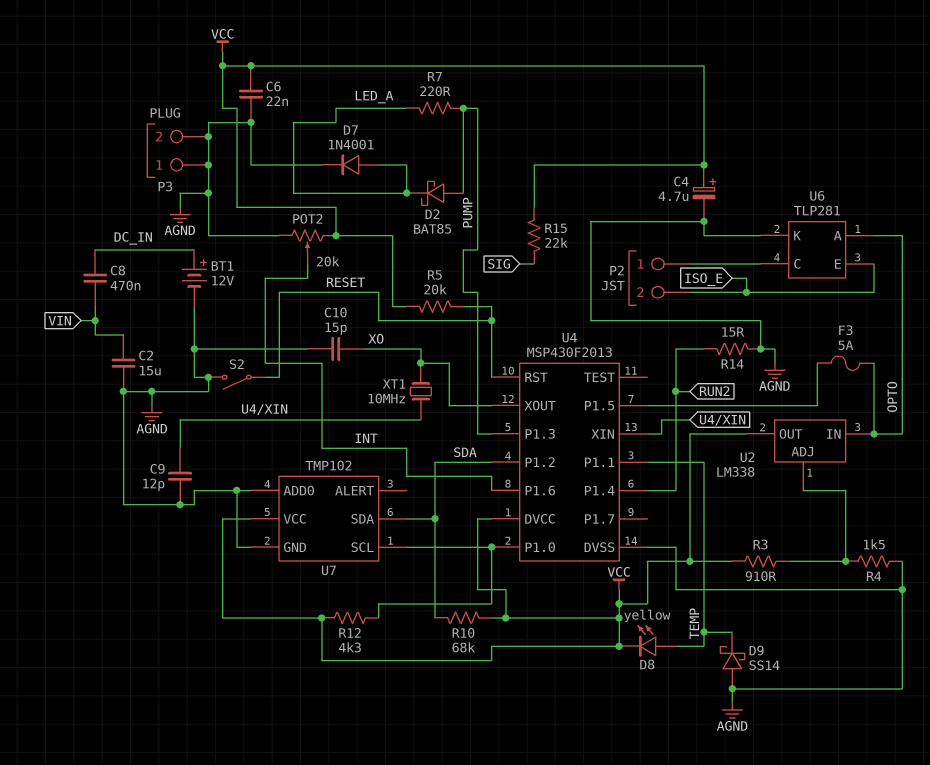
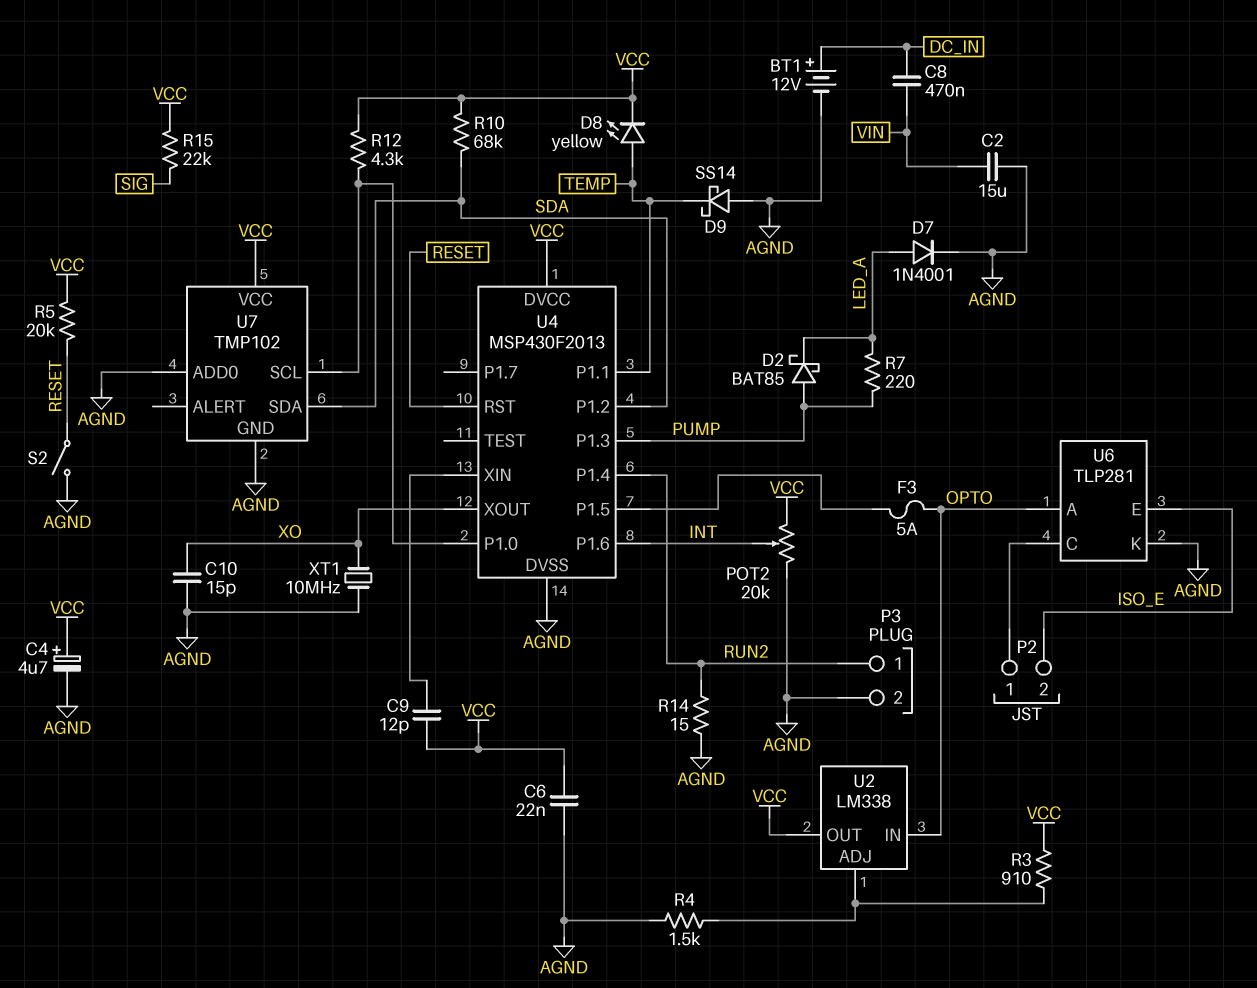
C9: 12pF (AGND, U4/XIN) -> 12pF (U4/XIN, VCC)
P3 pin 1: AGND -> RUN2
XT1: 10MHz (U4/XIN, XO) -> 10MHz (AGND, XO)

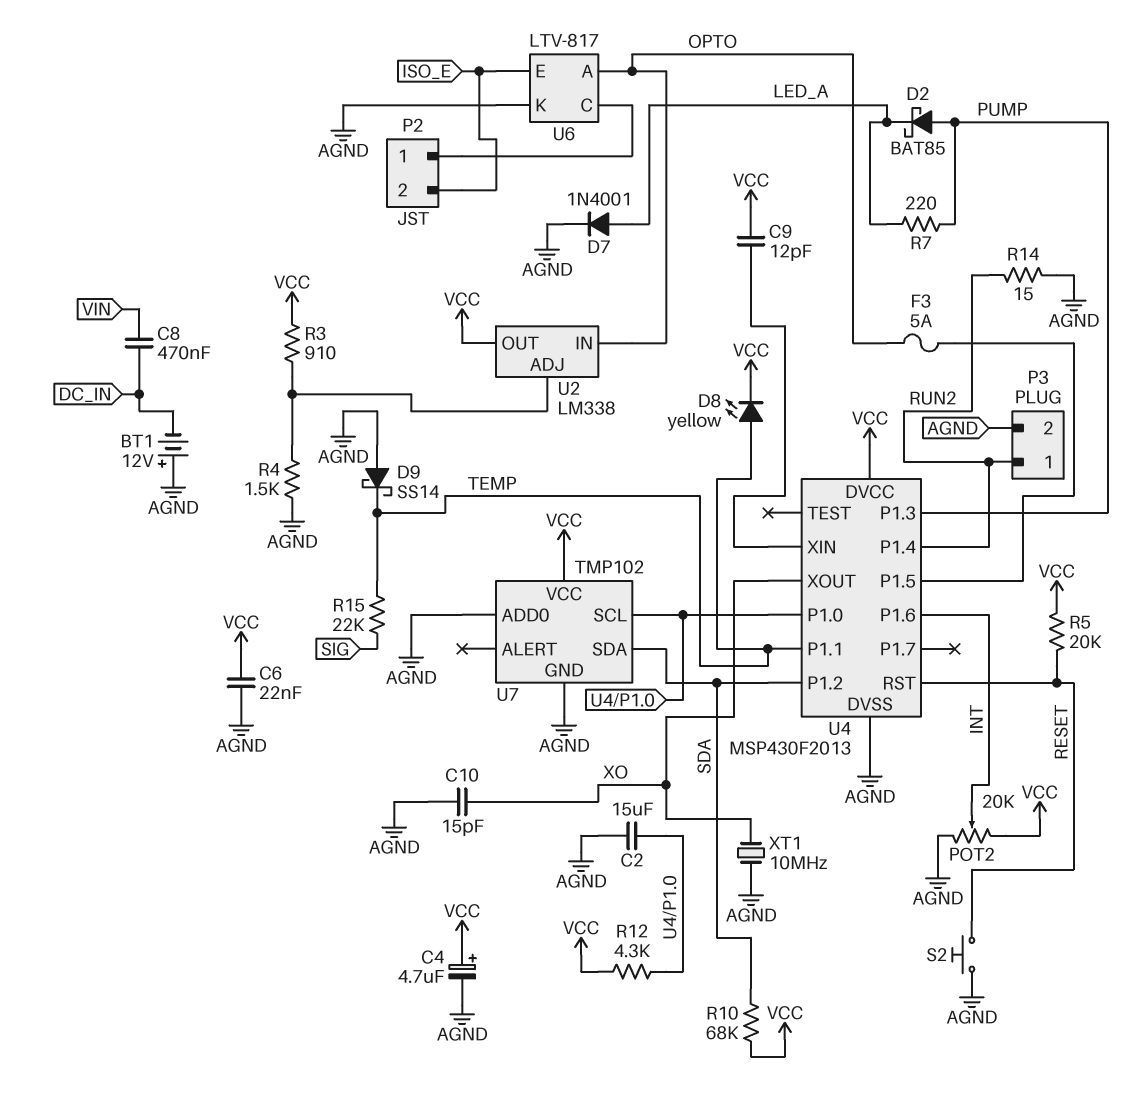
BT1: 12V (plus DC_IN, minus AGND) -> 12V (plus AGND, minus DC_IN)
C2: 15uF (AGND, VIN) -> 15uF (AGND, U4/P1.0)
R15: 22k (SIG, VCC) -> 22k (SIG, TEMP)
S2: switch (AGND, RESET) -> button (AGND, RESET)
U6: TLP281 -> LTV-817

